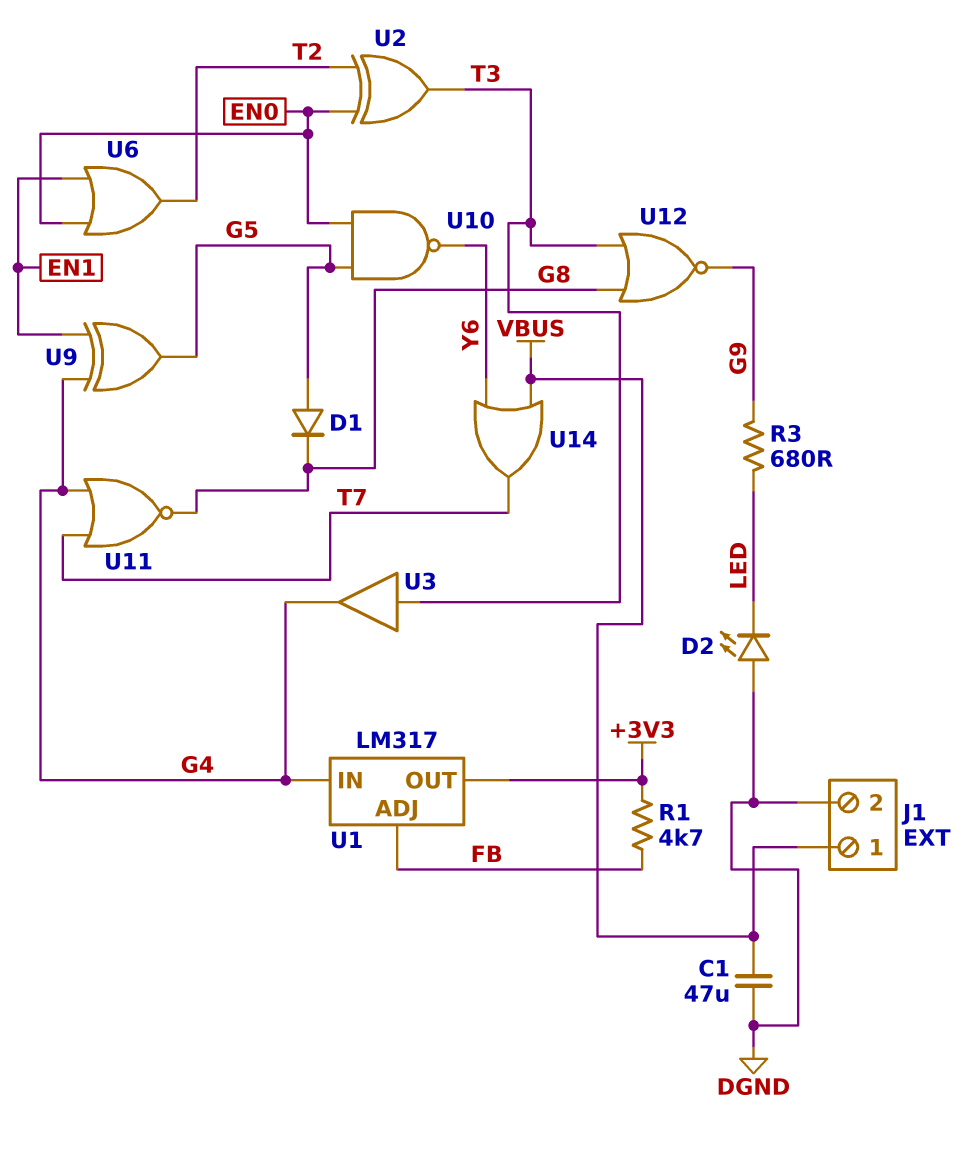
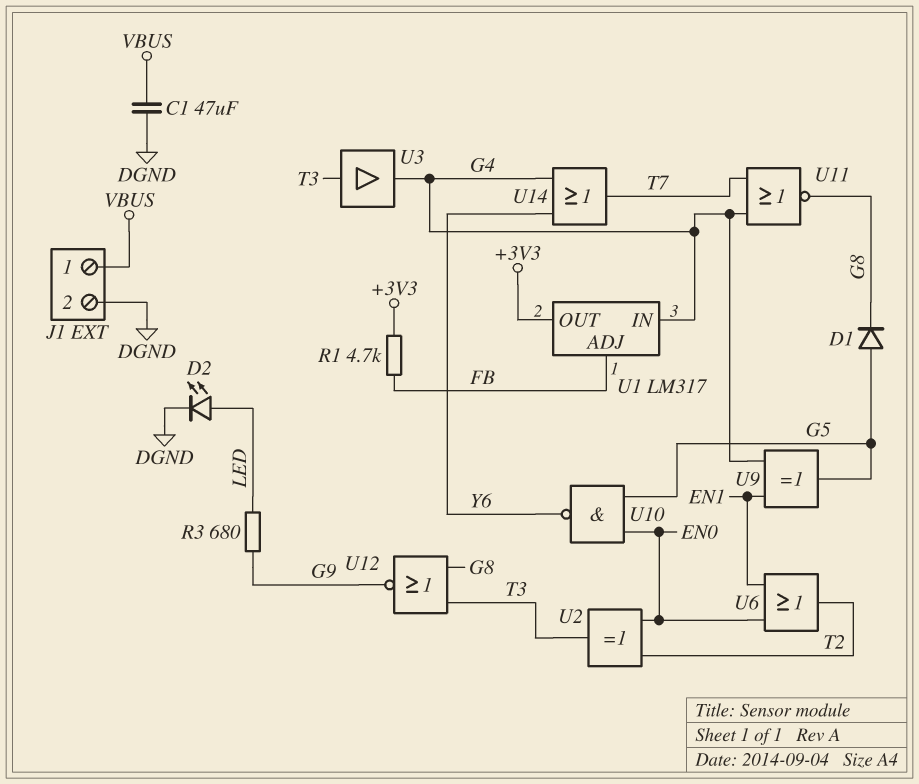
D2: LED (A DGND, K LED) -> LED (A LED, K DGND)
U14: OR (in VBUS, in Y6, out T7) -> OR (in G4, in Y6, out T7)

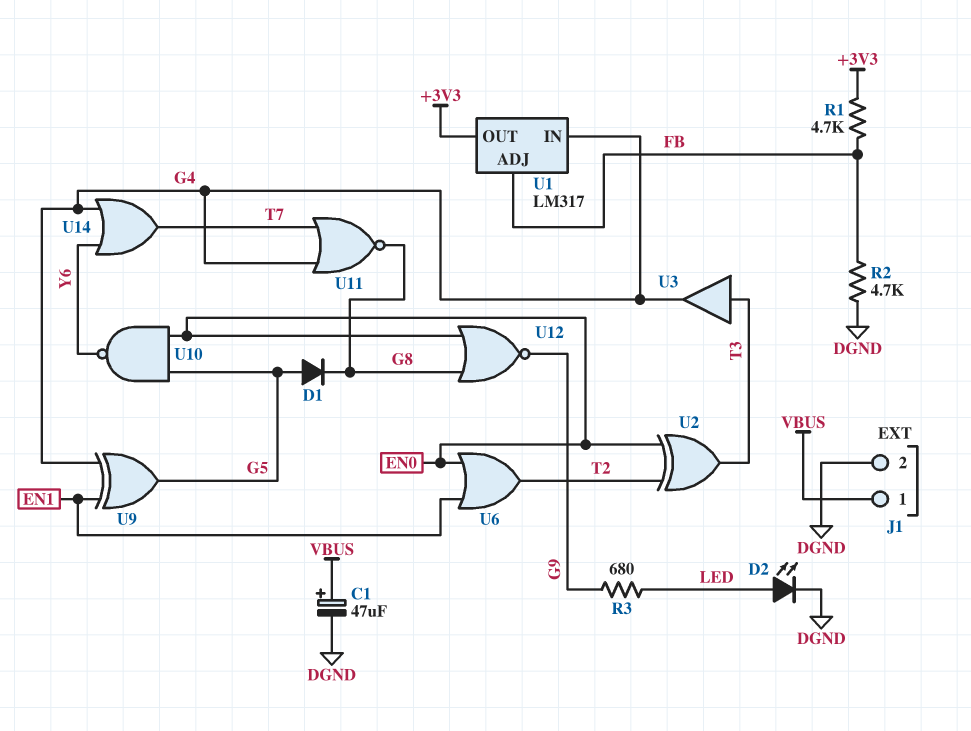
C1: 47uF (DGND, VBUS) -> 47uF (plus VBUS, minus DGND)
R2: none -> 4.7k (DGND, FB)
U12: NOR (in G8, in T3, out G9) -> NOR (in EN0, in G8, out G9)

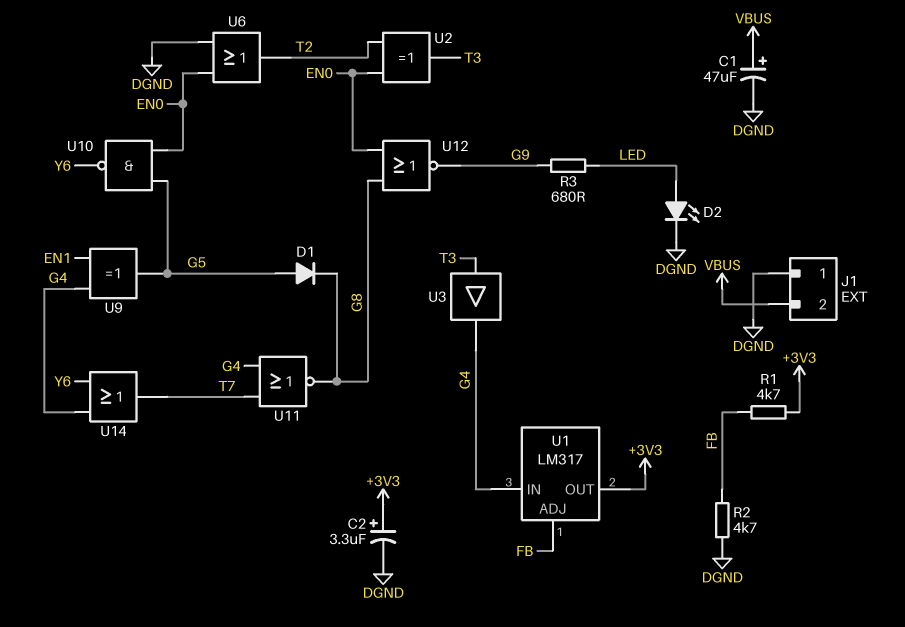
C2: none -> 3.3uF (plus +3V3, minus DGND)
J1 pin 1: VBUS -> DGND
J1 pin 2: DGND -> VBUS
U6: OR (in EN0, in EN1, out T2) -> OR (in DGND, in EN0, out T2)

